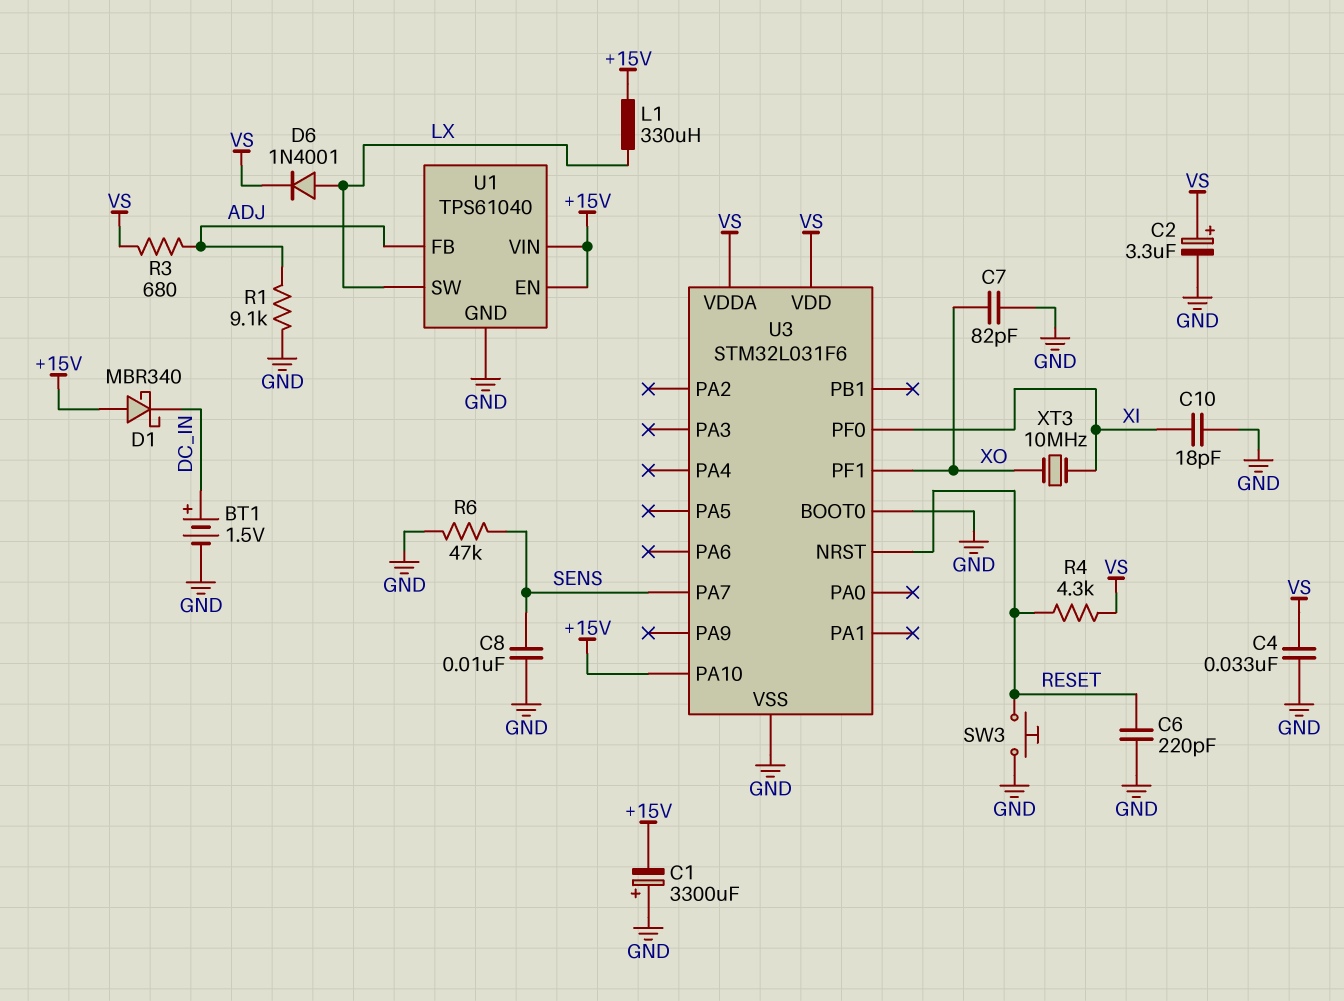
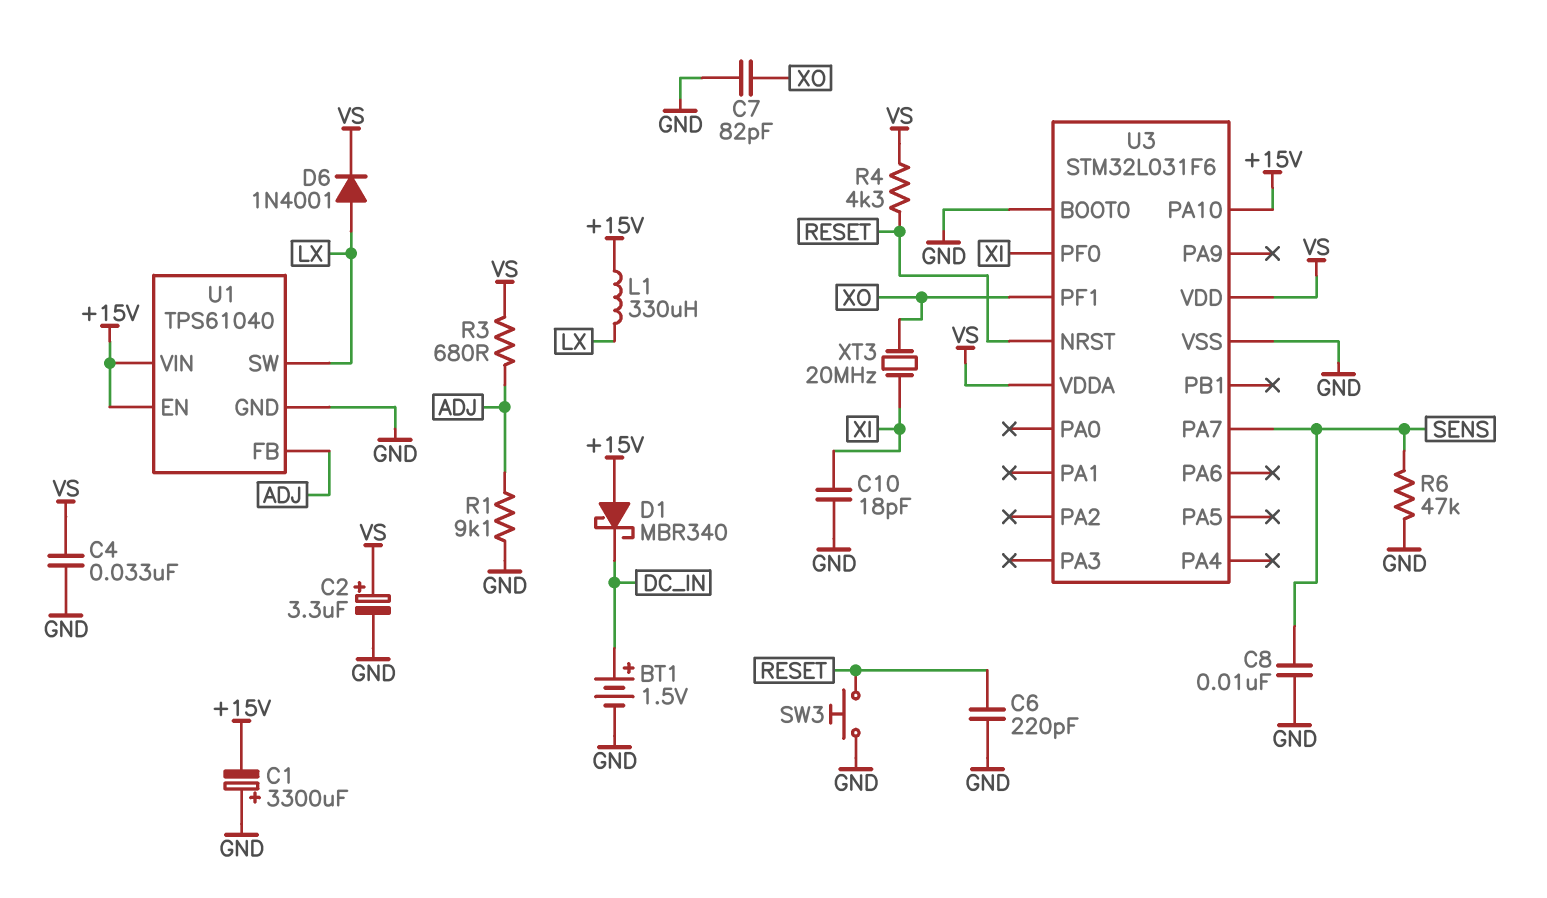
XT3: 10MHz (XI, XO) -> 20MHz (XI, XO)

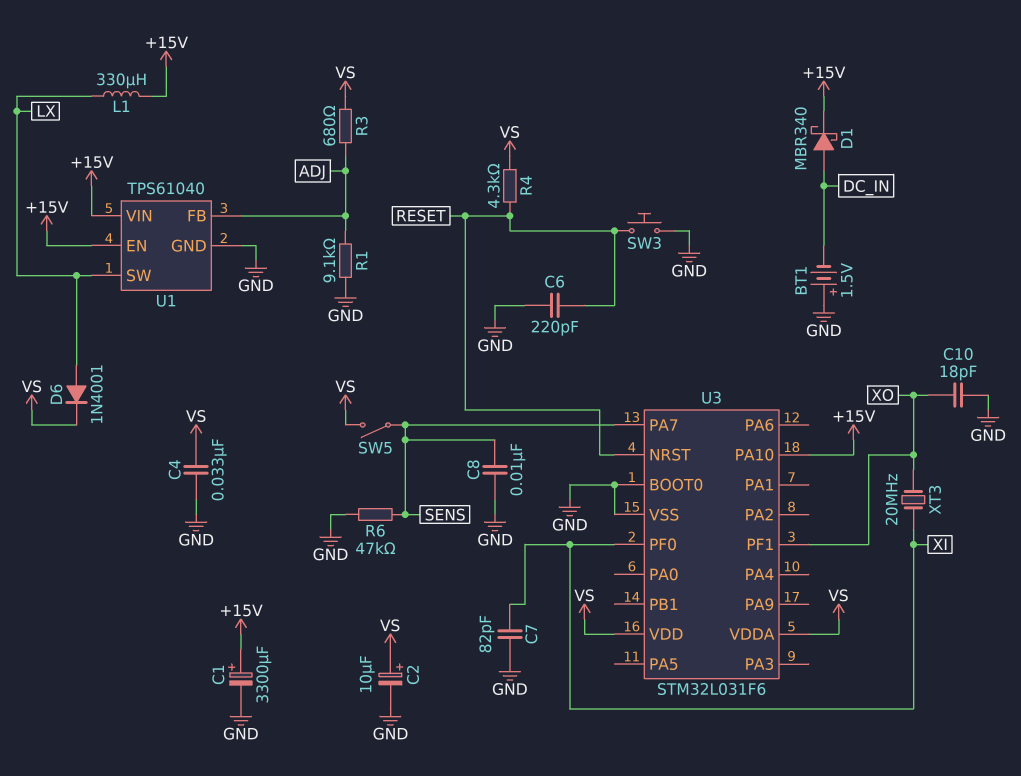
BT1: 1.5V (plus DC_IN, minus GND) -> 1.5V (plus GND, minus DC_IN)
C1: 3300uF (plus GND, minus +15V) -> 3300uF (plus +15V, minus GND)
C2: 3.3uF (plus VS, minus GND) -> 10uF (plus VS, minus GND)
C7: 82pF (GND, XO) -> 82pF (GND, XI)
C10: 18pF (GND, XI) -> 18pF (GND, XO)
D1: schottky MBR340 (A +15V, K DC_IN) -> schottky MBR340 (A DC_IN, K +15V)
SW5: none -> switch (SENS, VS)

